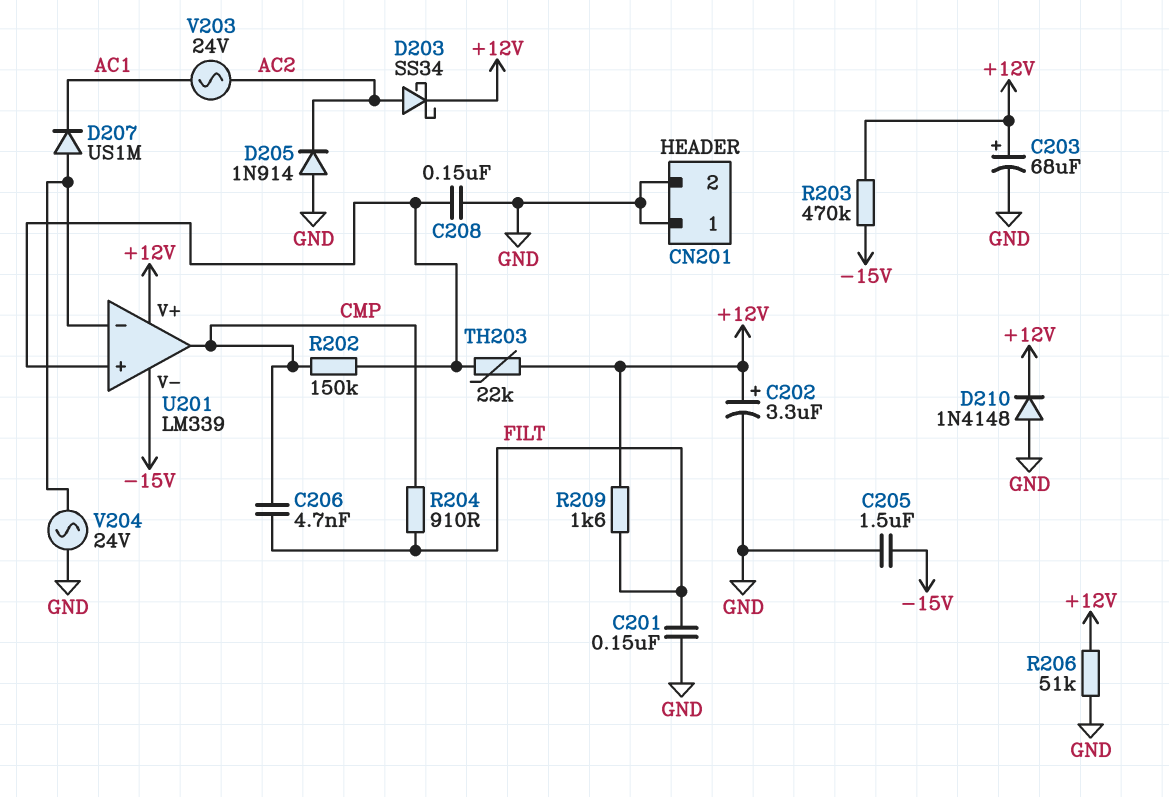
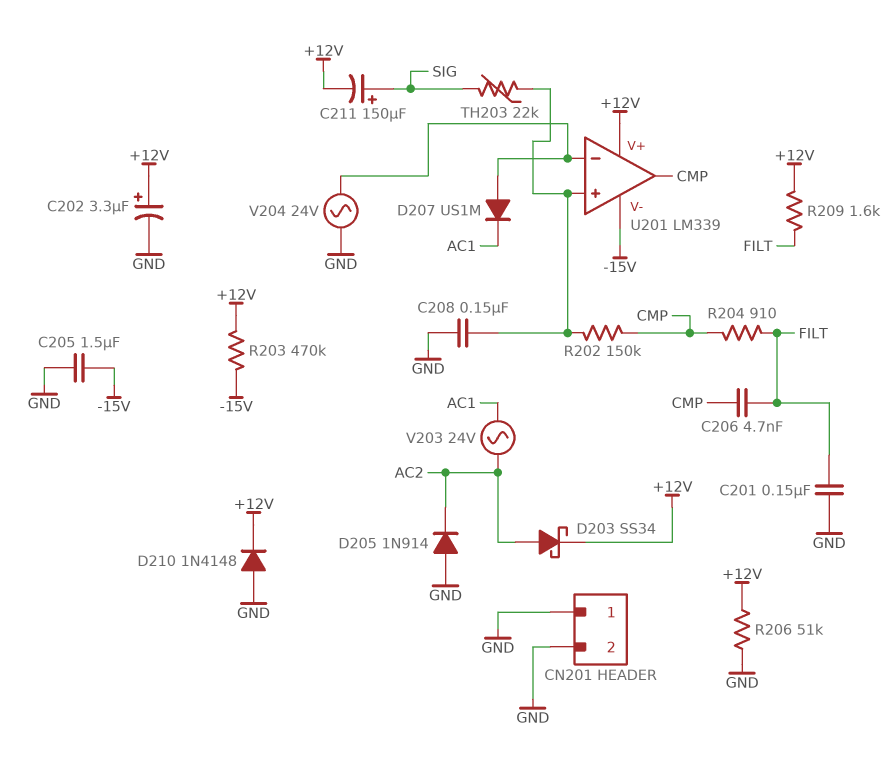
C203: 68uF (plus +12V, minus GND) -> none
C211: none -> 150uF (plus SIG, minus +12V)
TH203: 22k (+12V, U201/in+) -> 22k (SIG, U201/in+)

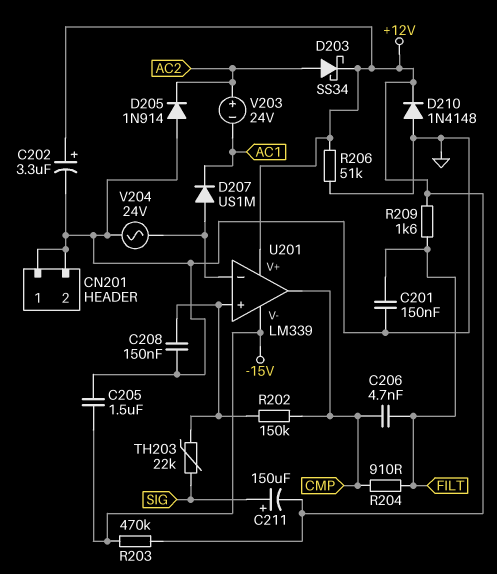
V203: AC 24V (AC1, AC2) -> 24V (plus AC2, minus AC1)

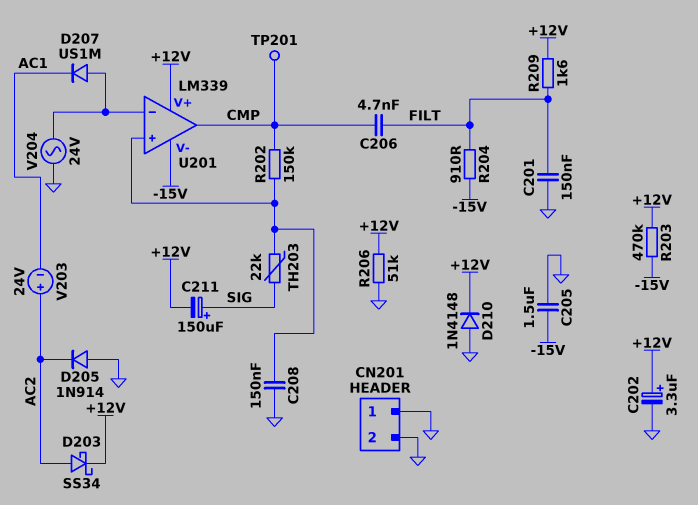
R204: 910 (CMP, FILT) -> 910 (-15V, FILT)
TP201: none -> test point (CMP)

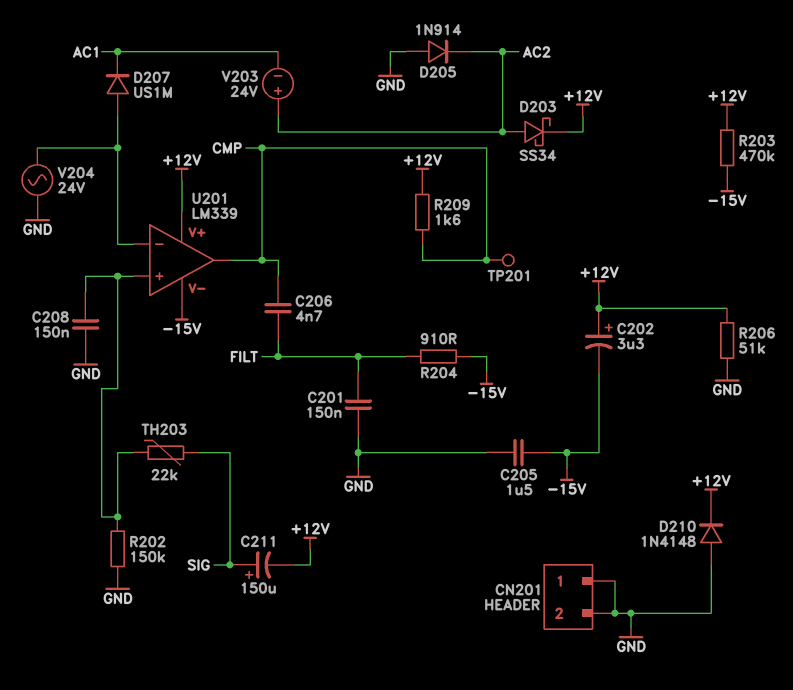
C202: 3.3uF (plus +12V, minus GND) -> 3.3uF (plus +12V, minus -15V)
R202: 150k (CMP, U201/in+) -> 150k (GND, U201/in+)
R209: 1.6k (+12V, FILT) -> 1.6k (+12V, CMP)

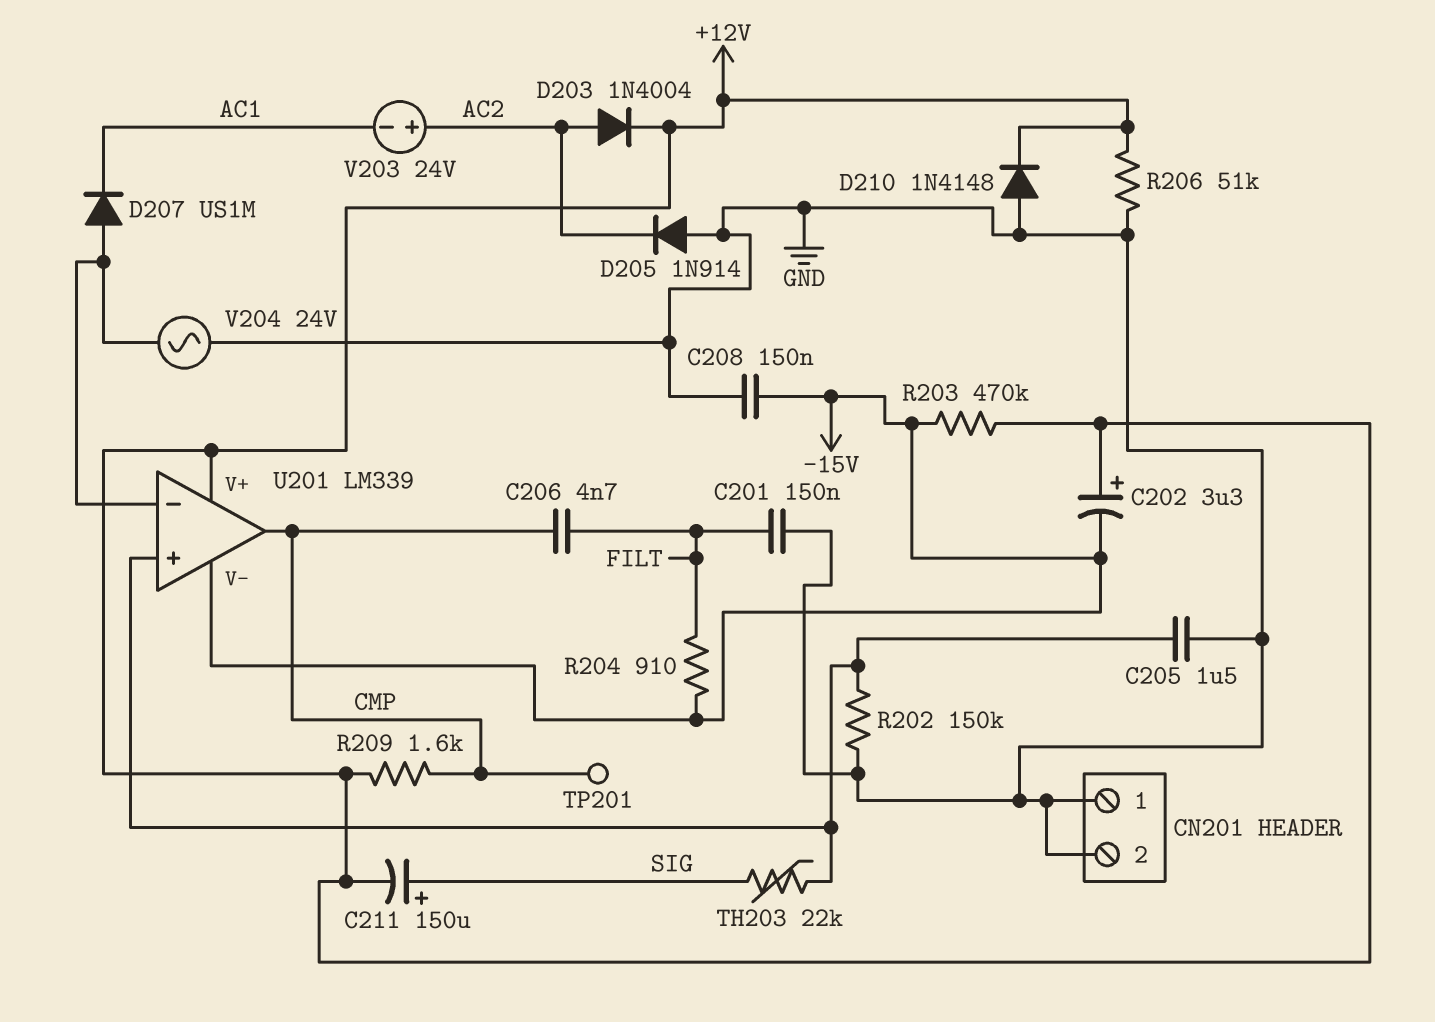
C205: 1.5uF (-15V, GND) -> 1.5uF (GND, U201/in+)
C208: 150nF (GND, U201/in+) -> 150nF (-15V, GND)
D203: schottky SS34 (A AC2, K +12V) -> diode 1N4004 (A AC2, K +12V)

